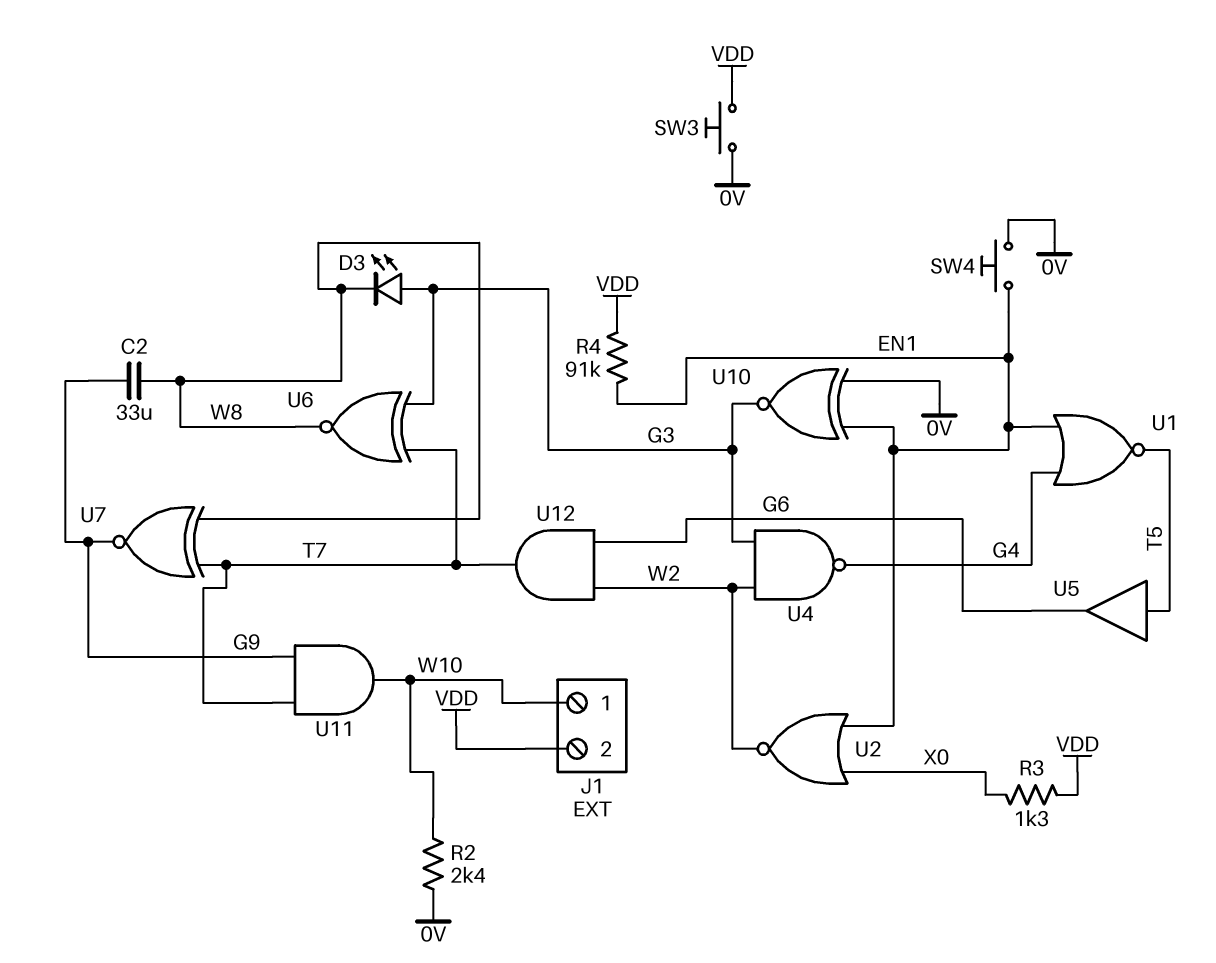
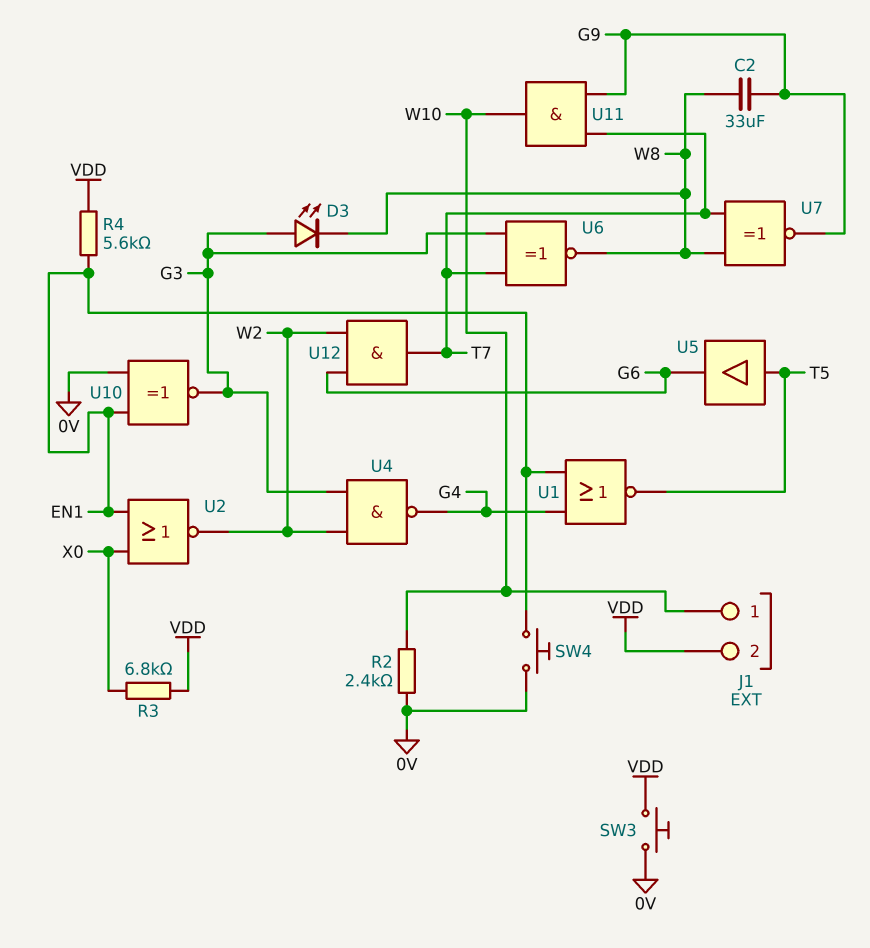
R3: 1.3k (VDD, X0) -> 6.8k (VDD, X0)
R4: 91k (EN1, VDD) -> 5.6k (EN1, VDD)

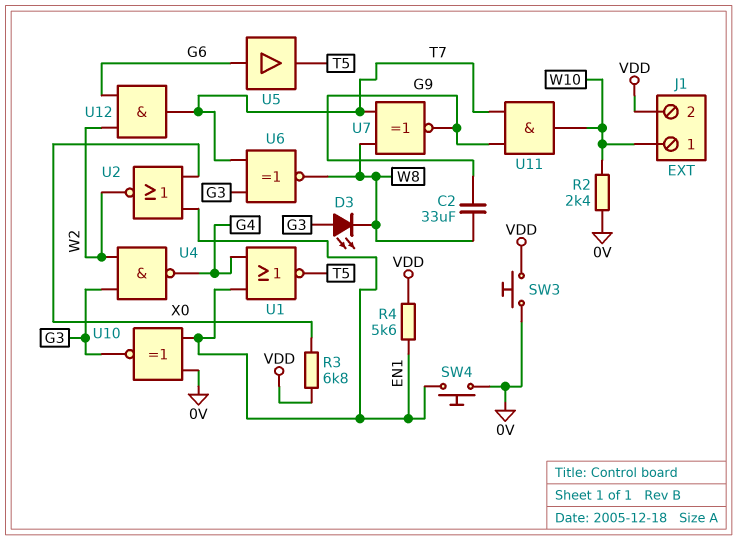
U5: buffer (in T5, out G6) -> buffer (in G6, out T5)

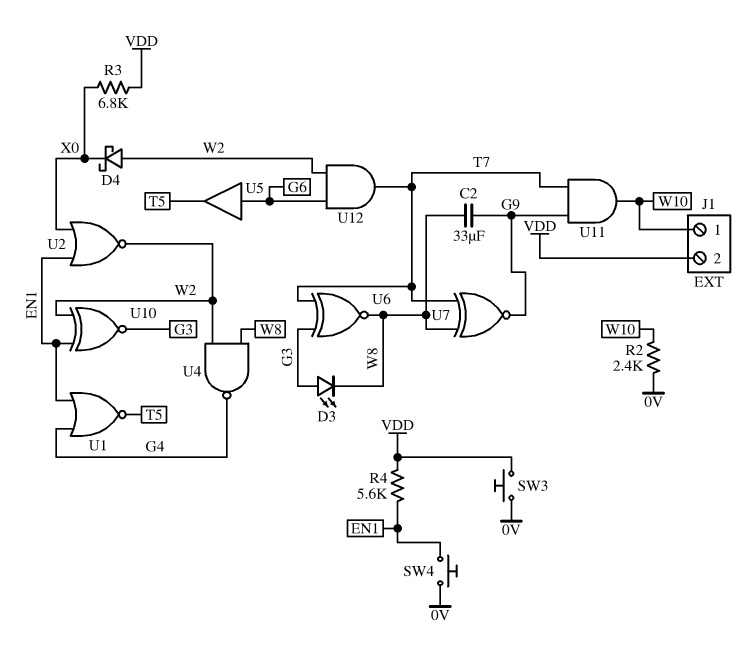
D4: none -> schottky (A W2, K X0)
U4: NAND (in G3, in W2, out G4) -> NAND (in W2, in W8, out G4)
U10: XNOR (in 0V, in EN1, out G3) -> XNOR (in EN1, in W2, out G3)

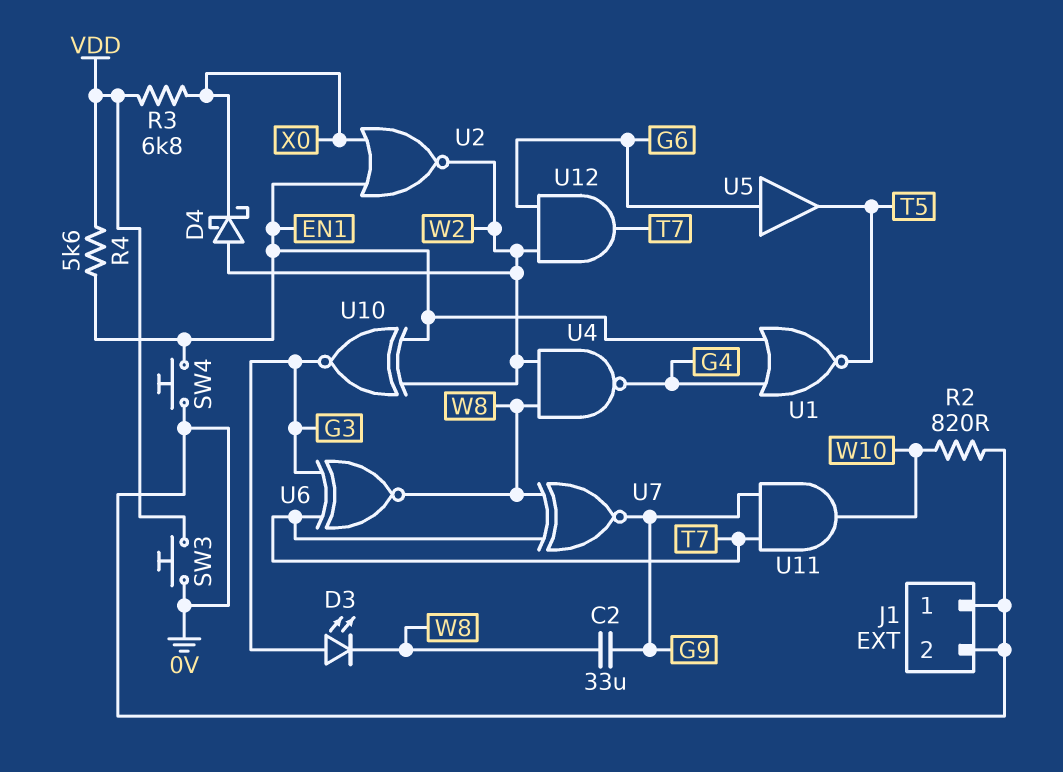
J1 pin 1: W10 -> 0V
J1 pin 2: VDD -> 0V
R2: 2.4k (0V, W10) -> 820 (0V, W10)

